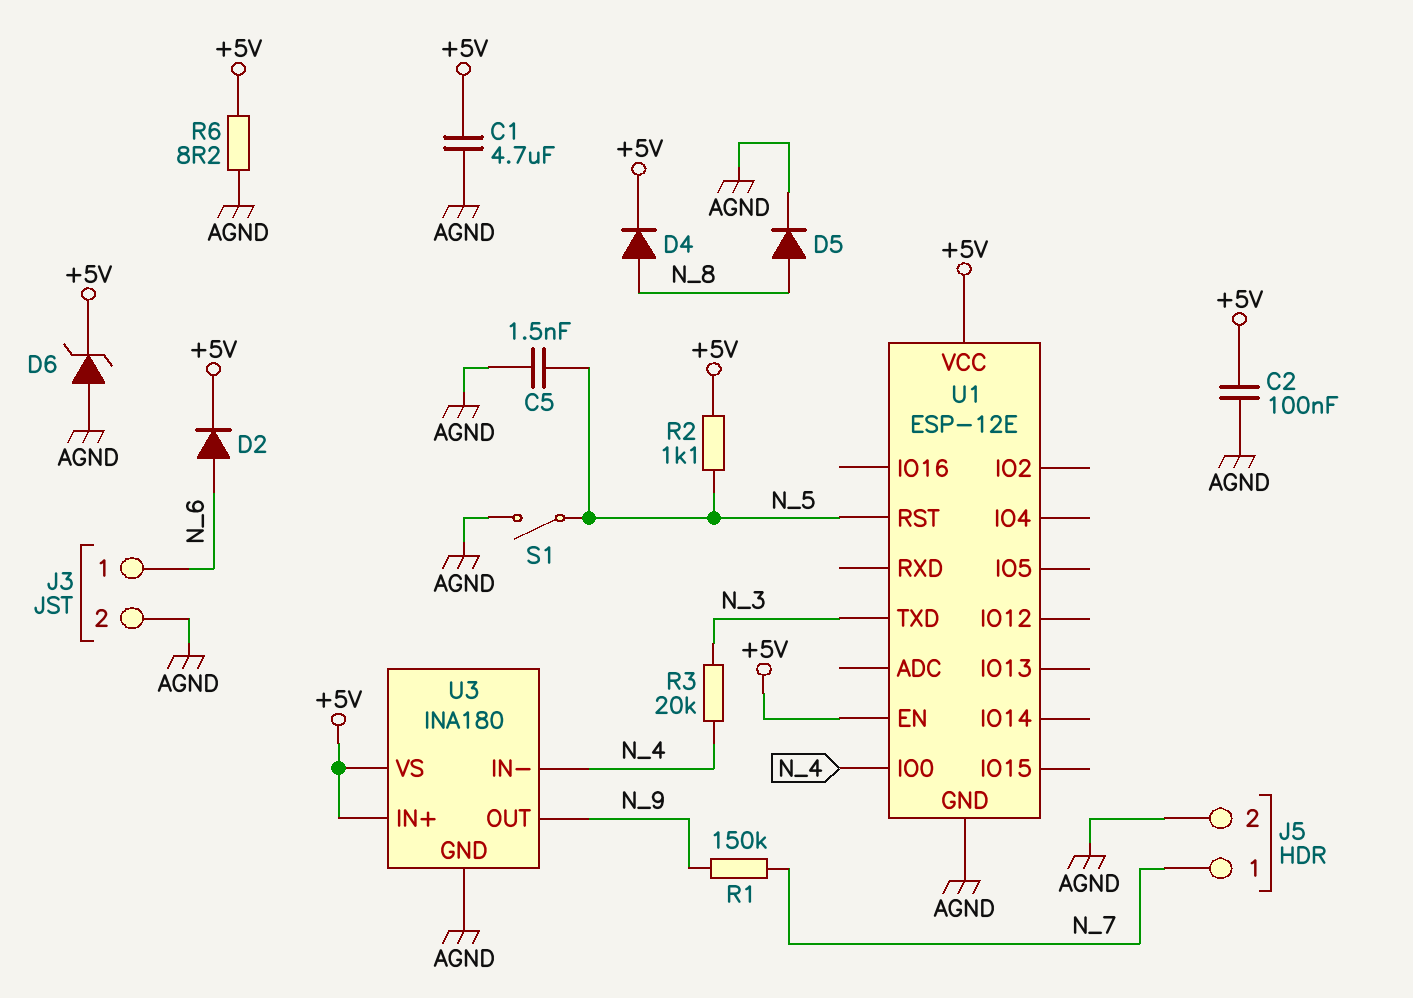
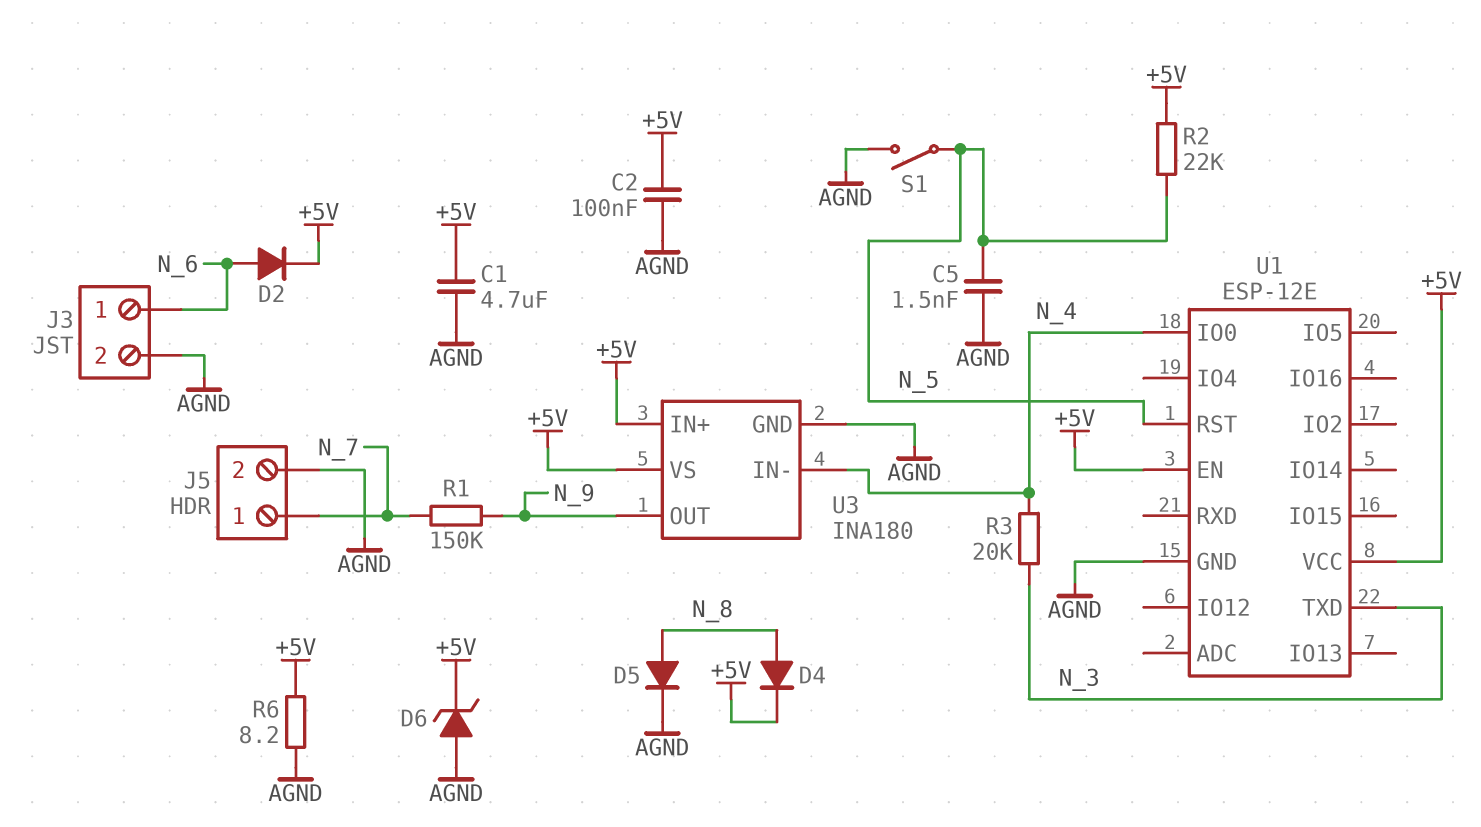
R2: 1.1k (+5V, N_5) -> 22k (+5V, N_5)

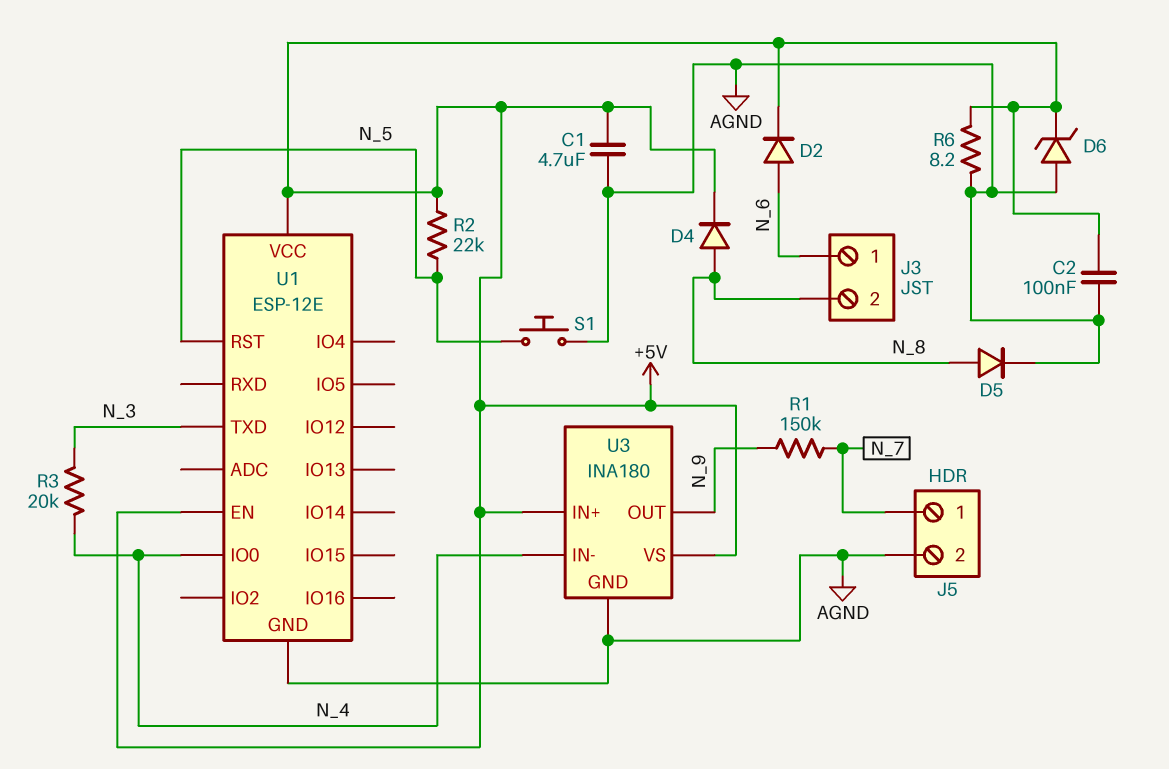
C5: 1.5nF (AGND, N_5) -> none
J3 pin 2: AGND -> N_8
S1: switch (AGND, N_5) -> button (AGND, N_5)

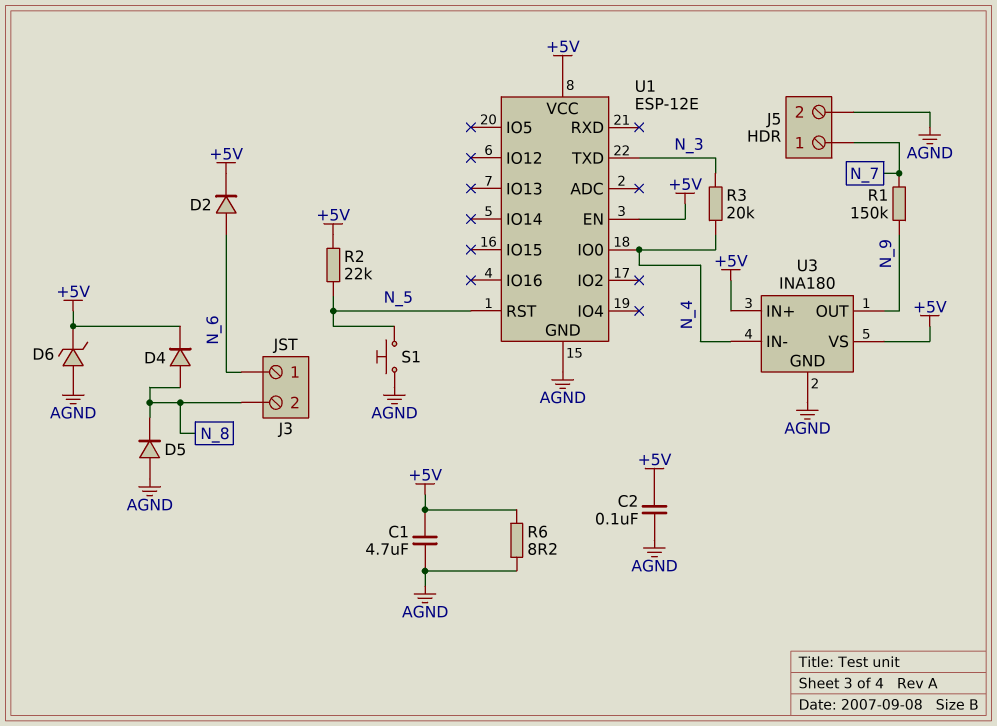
D5: diode (A N_8, K AGND) -> diode (A AGND, K N_8)

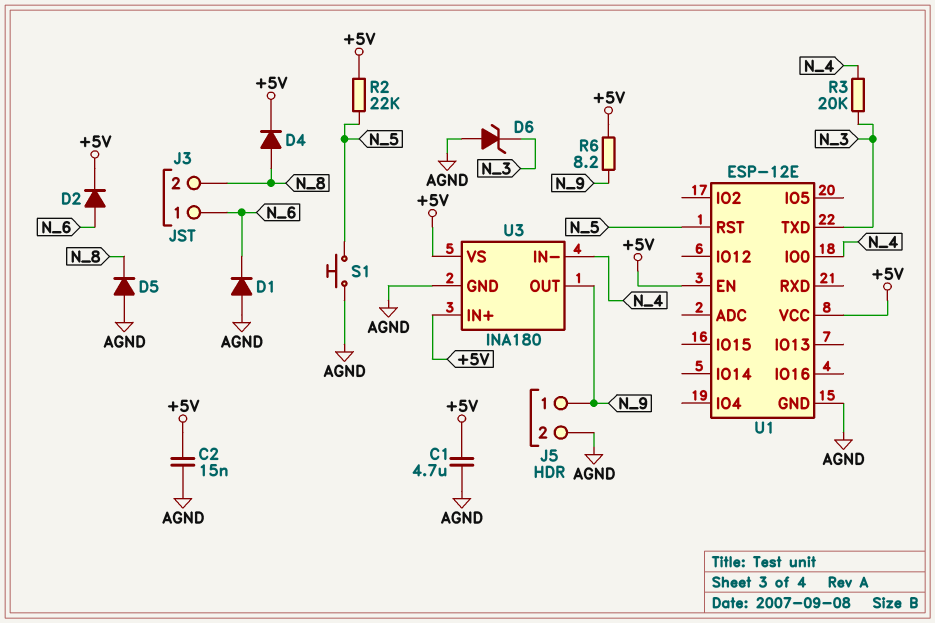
C2: 100nF (+5V, AGND) -> 15nF (+5V, AGND)
D1: none -> diode (A AGND, K N_6)
D6: zener (A AGND, K +5V) -> zener (A AGND, K N_3)
J5 pin 1: N_7 -> N_9
R1: 150k (N_7, N_9) -> none
R6: 8.2 (+5V, AGND) -> 8.2 (+5V, N_9)

